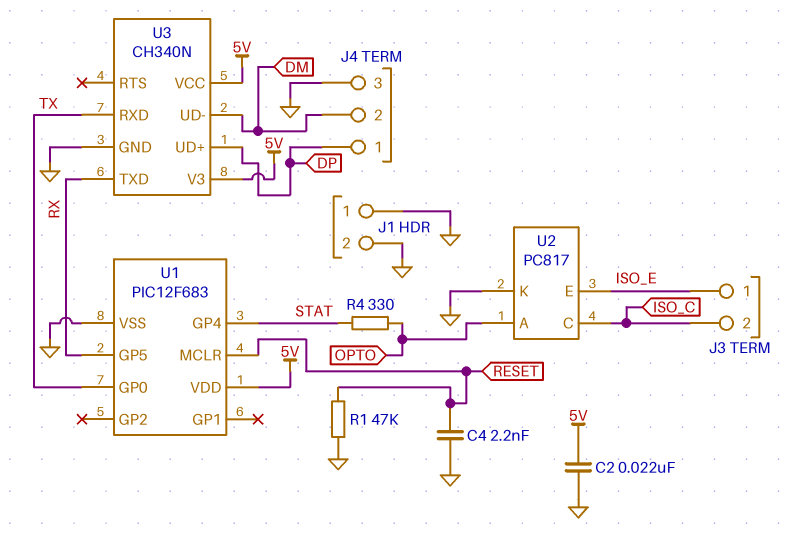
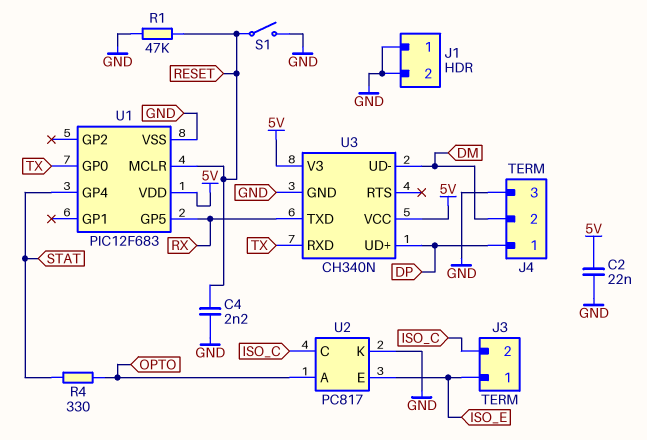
S1: none -> switch (GND, RESET)

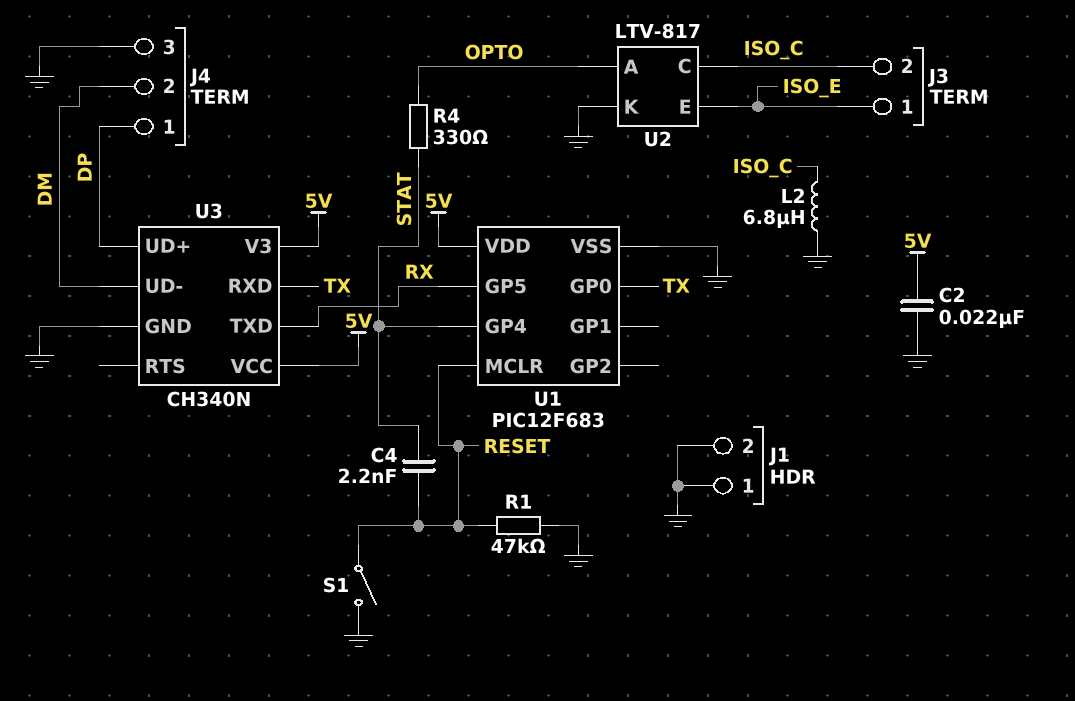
C4: 2.2nF (GND, RESET) -> 2.2nF (RESET, STAT)
L2: none -> 6.8uH (GND, ISO_C)
U2: PC817 -> LTV-817

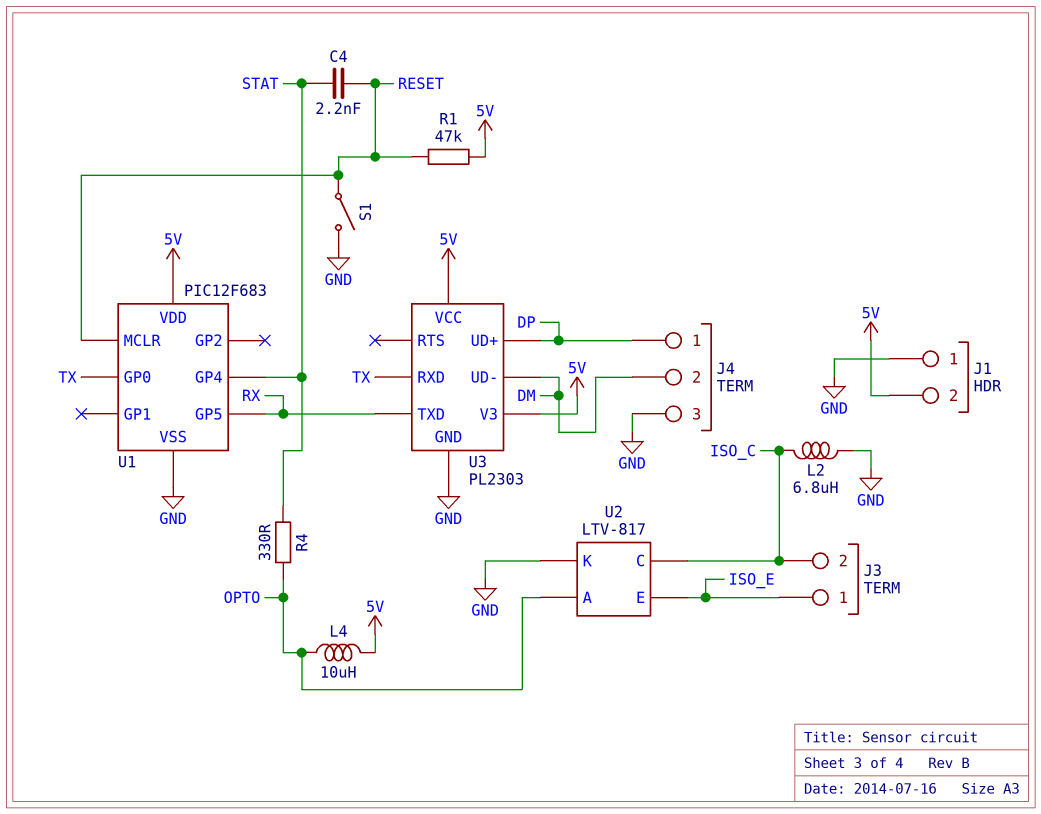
C2: 22nF (5V, GND) -> none
J1 pin 2: GND -> 5V
L4: none -> 10uH (5V, OPTO)
R1: 47k (GND, RESET) -> 47k (5V, RESET)
U3: CH340N -> PL2303

